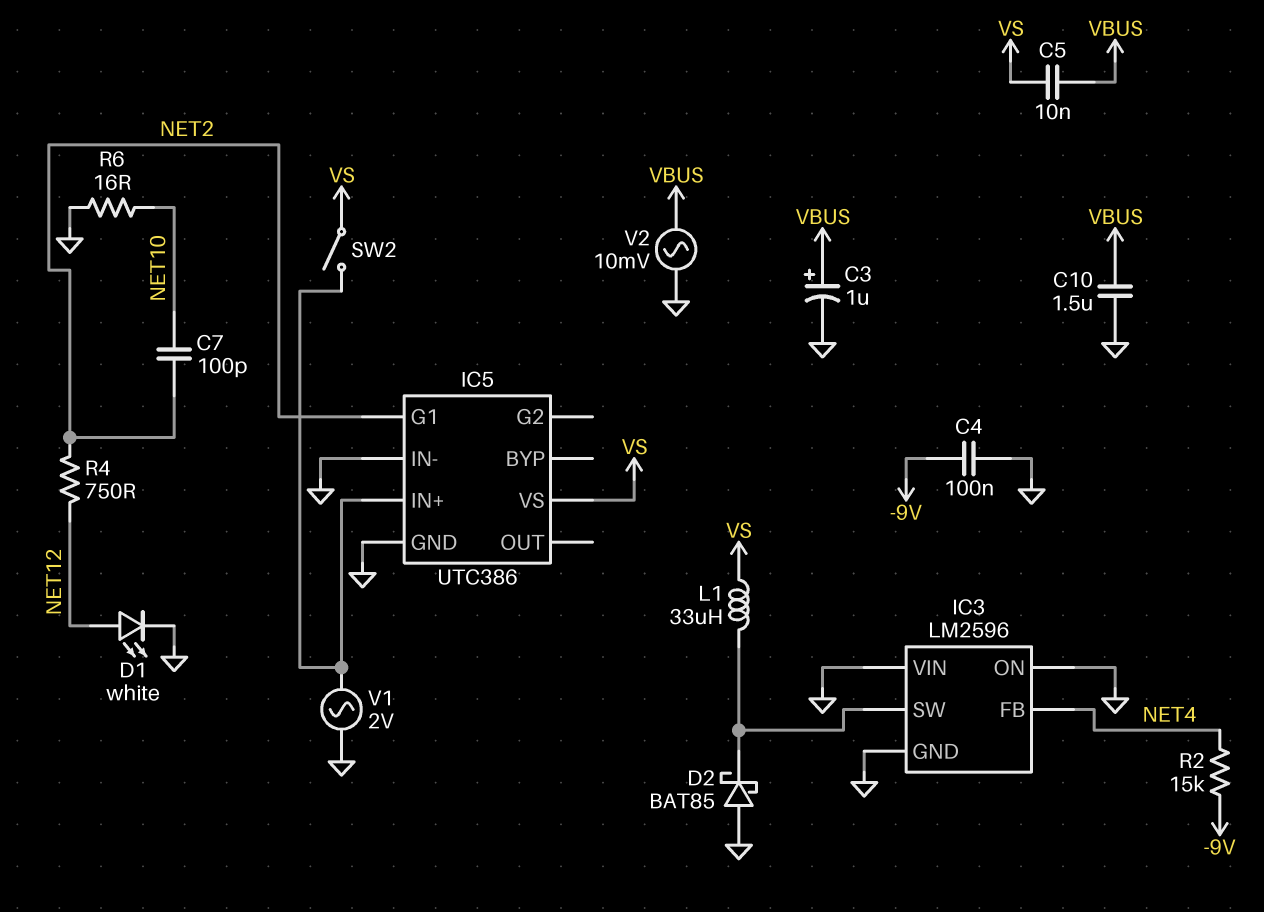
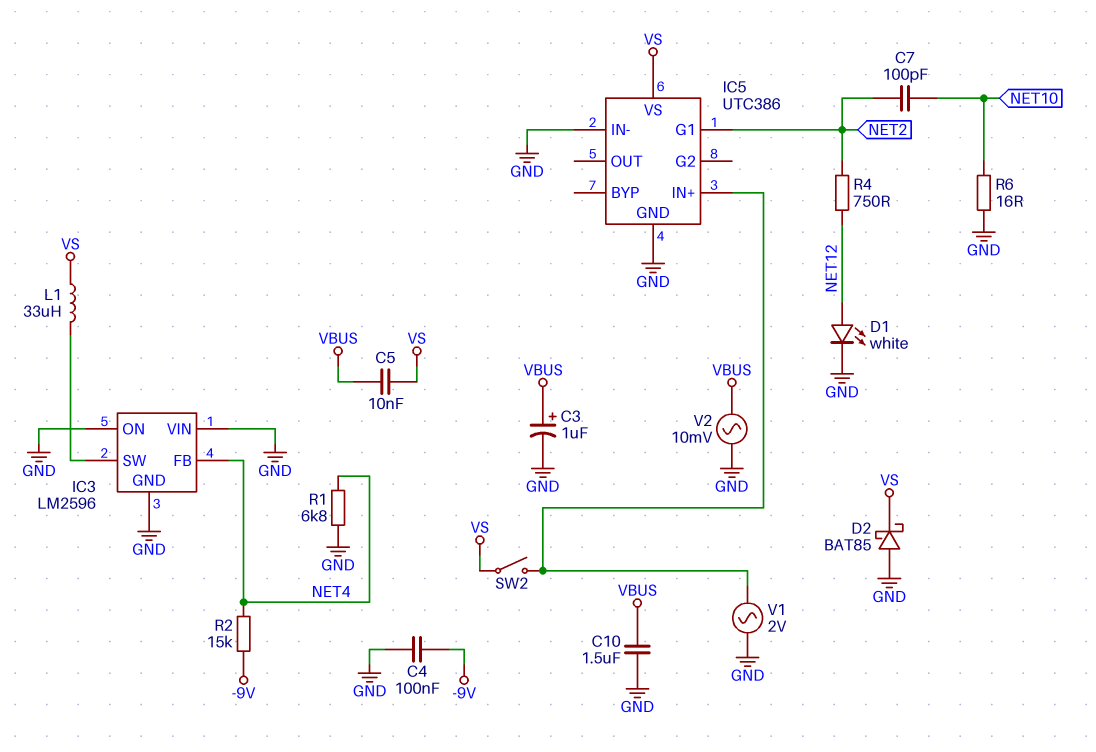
D2: schottky BAT85 (A GND, K IC3/SW) -> schottky BAT85 (A GND, K VS)
R1: none -> 6.8k (GND, NET4)

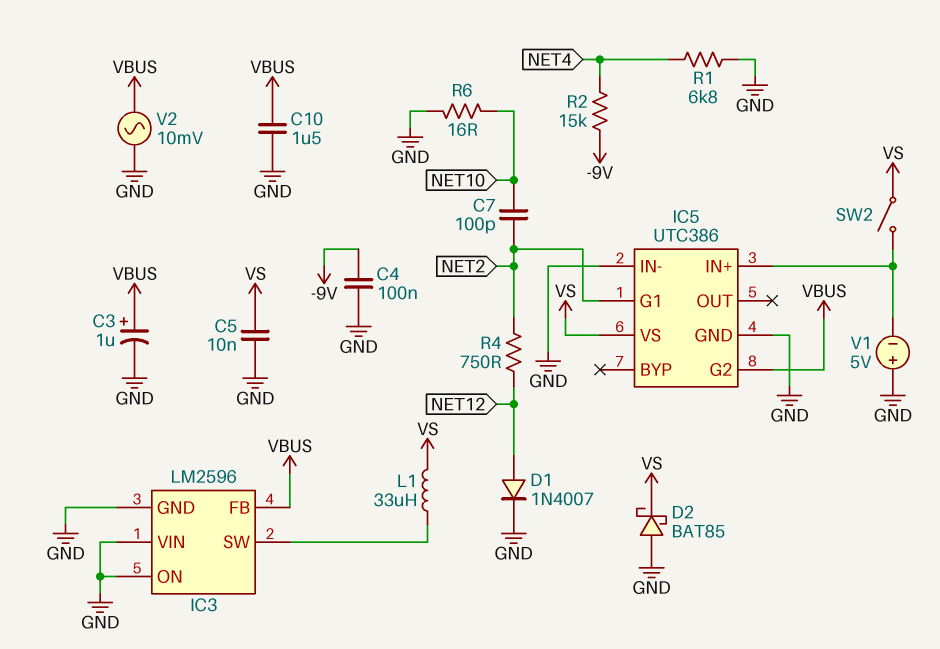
C5: 10nF (VBUS, VS) -> 10nF (GND, VS)
D1: LED white (A NET12, K GND) -> diode 1N4007 (A NET12, K GND)
IC3 pin FB: NET4 -> VBUS
IC5 pin G2: none -> VBUS
V1: AC 2V (GND, IC5/IN+) -> 5V (plus GND, minus IC5/IN+)

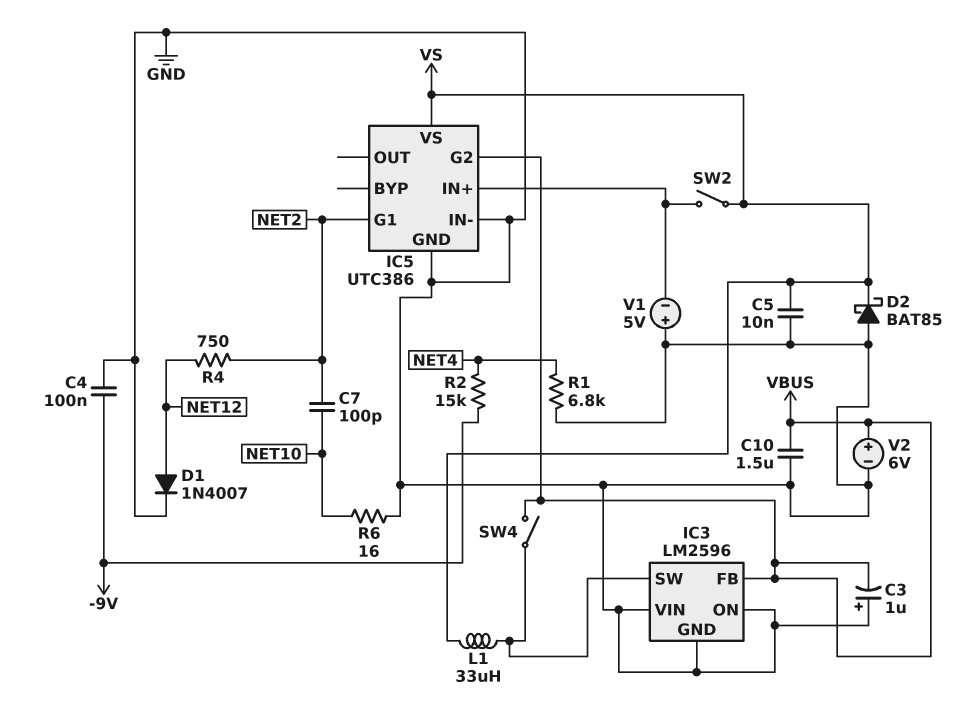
C3: 1uF (plus VBUS, minus GND) -> 1uF (plus GND, minus VBUS)
SW4: none -> switch (IC3/SW, VBUS)
V2: AC 10mV (GND, VBUS) -> 6V (plus VBUS, minus GND)

